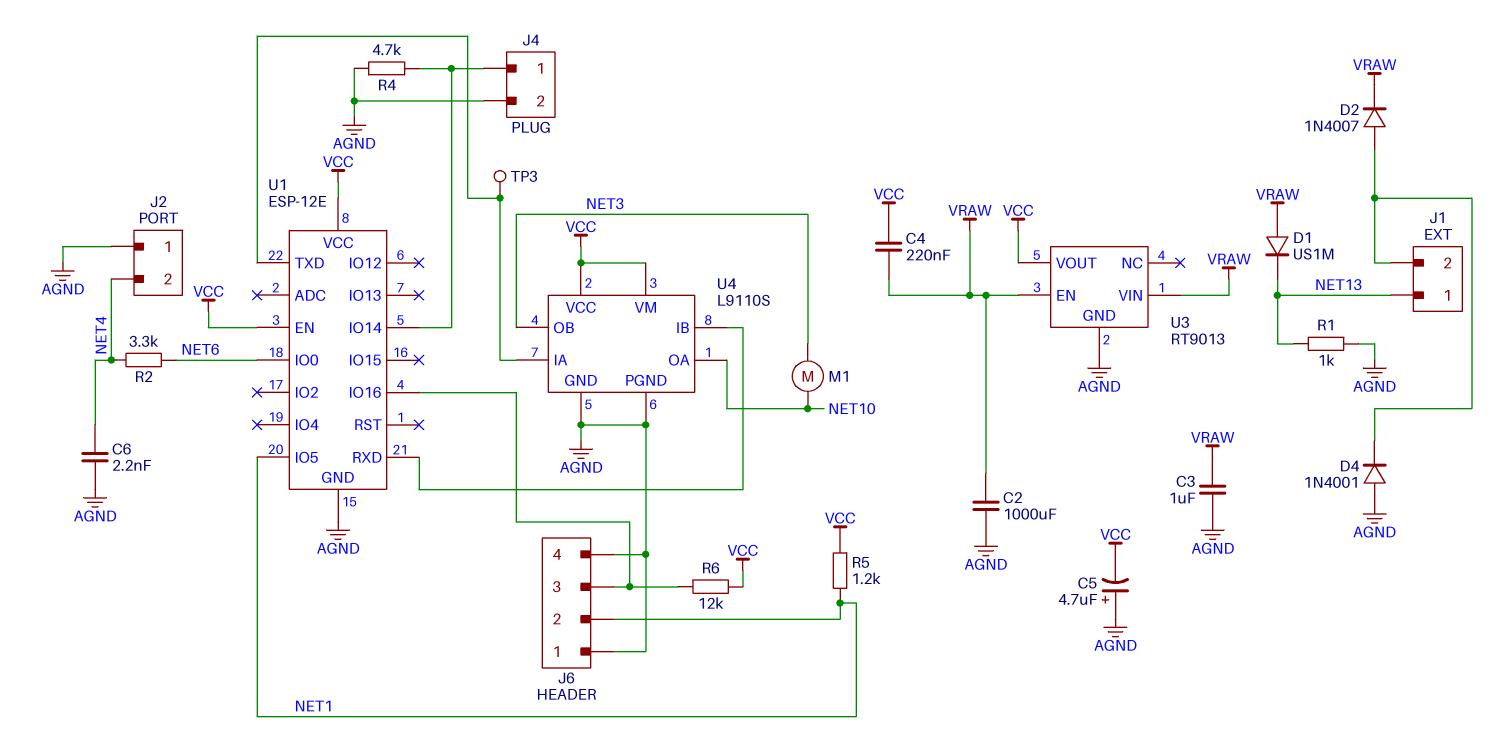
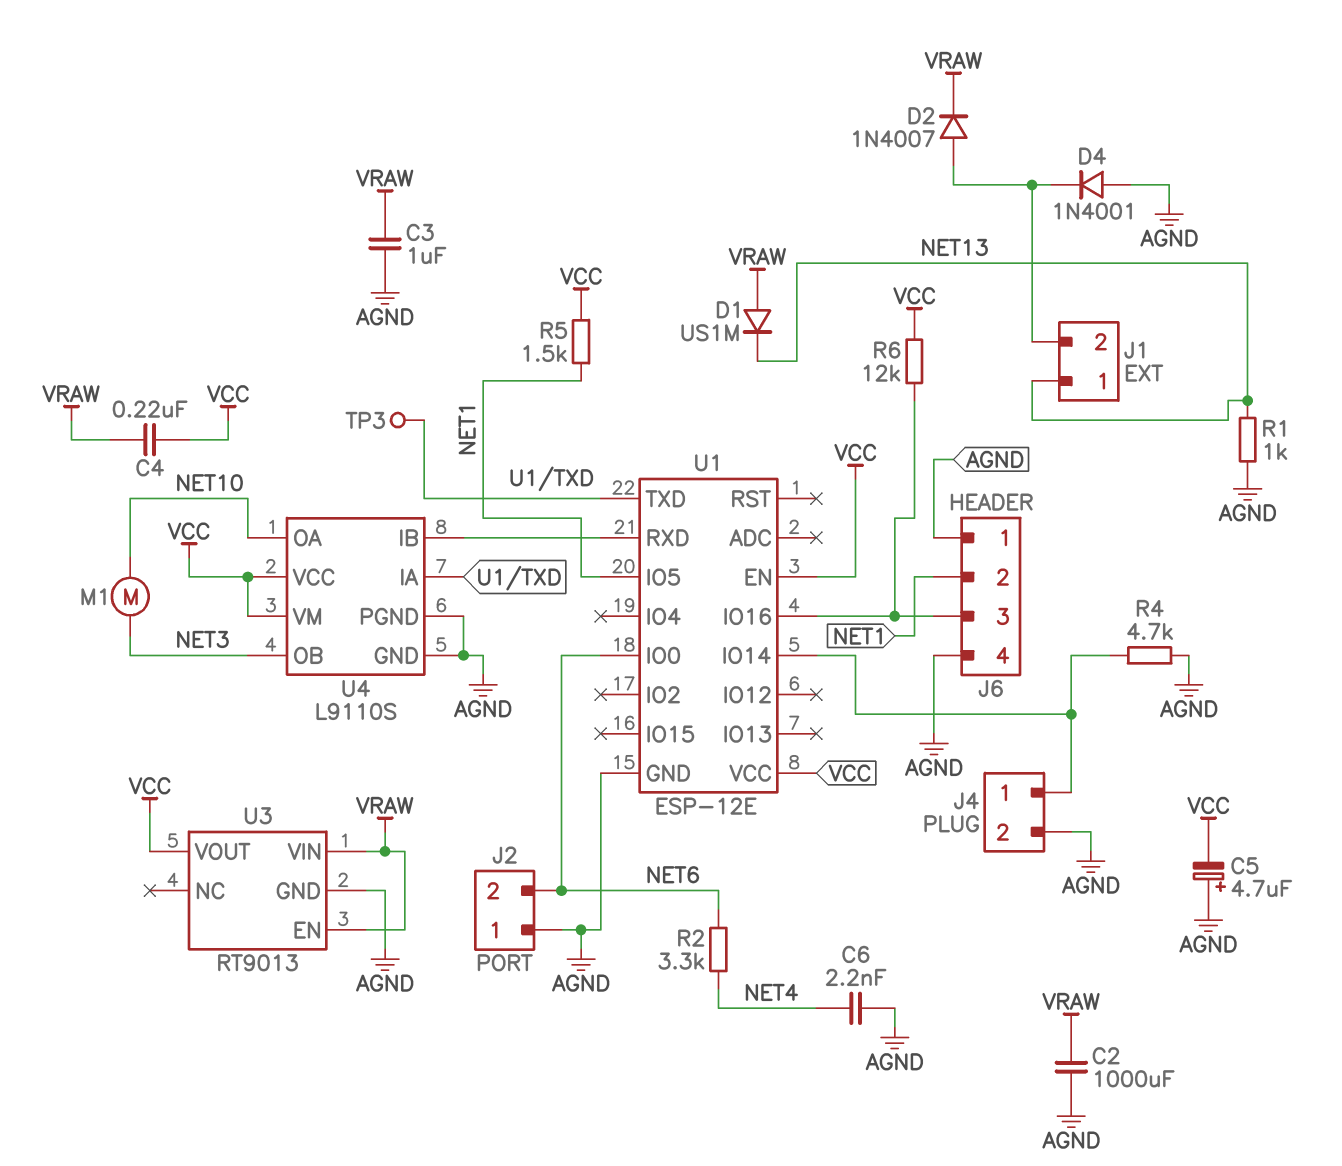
J2 pin 2: NET4 -> NET6
R5: 1.2k (NET1, VCC) -> 1.5k (NET1, VCC)

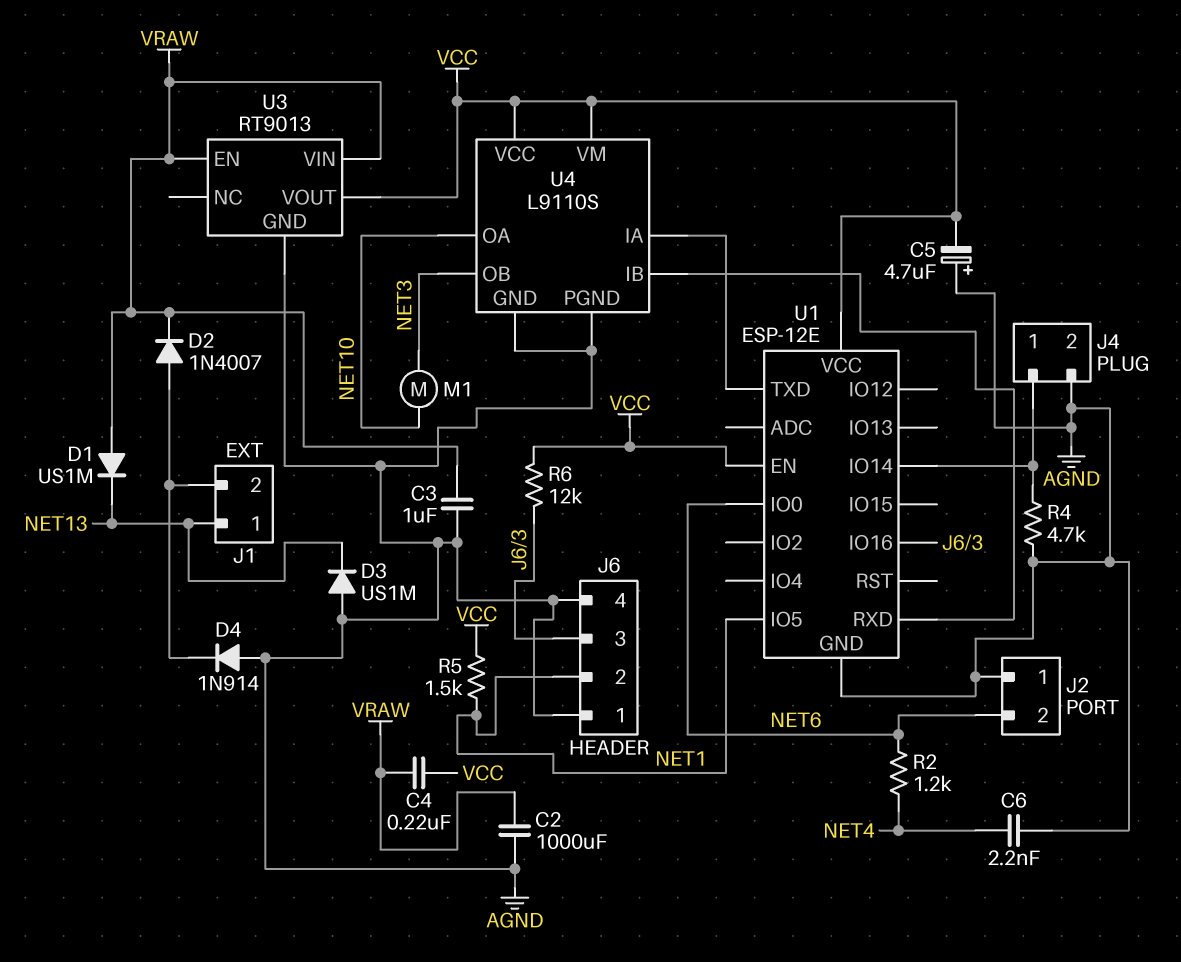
D3: none -> diode US1M (A AGND, K NET13)
D4: diode 1N4001 (A AGND, K J1/2) -> diode 1N914 (A AGND, K J1/2)
R1: 1k (AGND, NET13) -> none
R2: 3.3k (NET4, NET6) -> 1.2k (NET4, NET6)
TP3: test point (U1/TXD) -> none

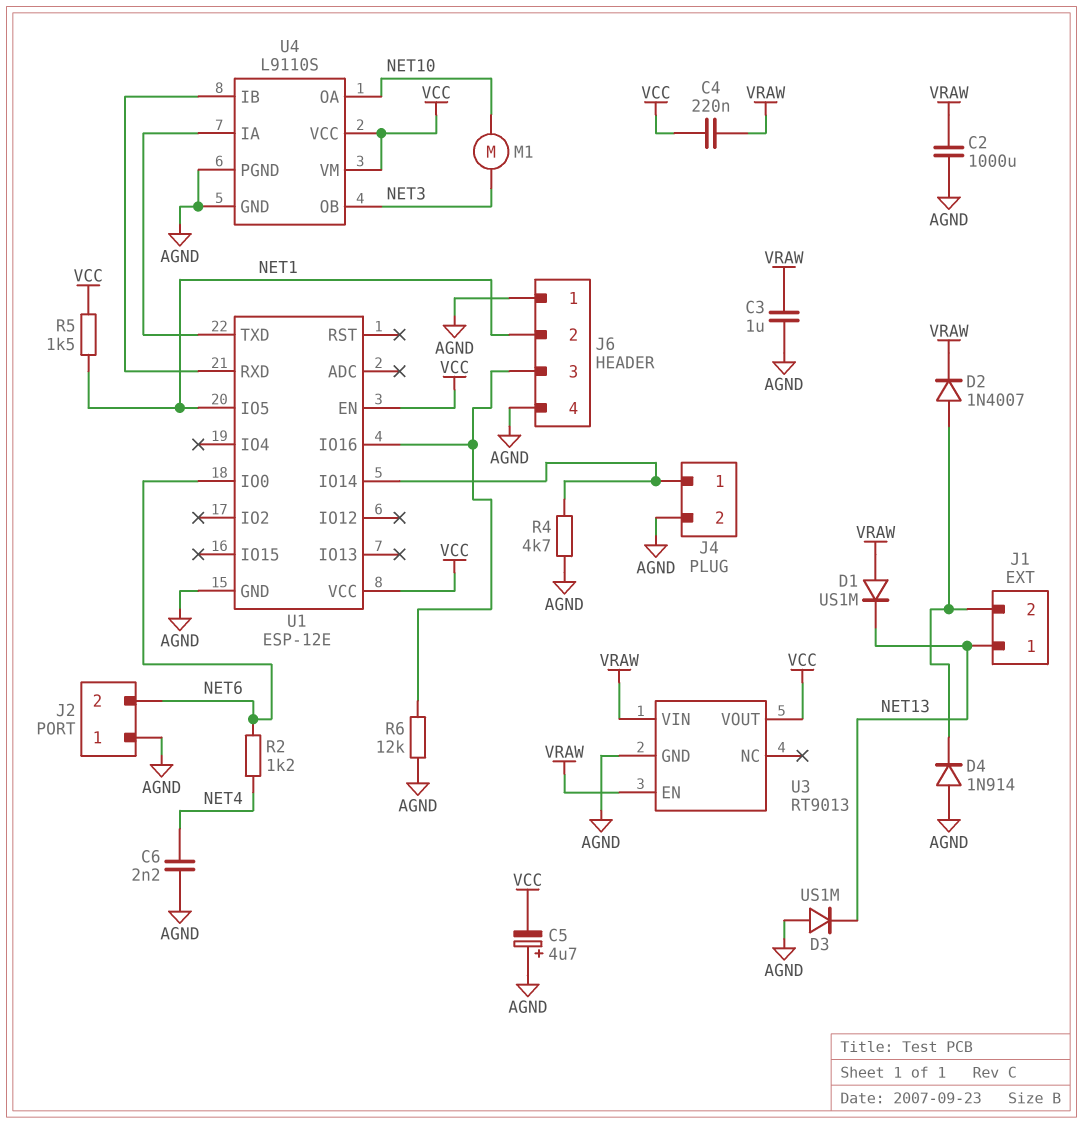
R6: 12k (J6/3, VCC) -> 12k (AGND, J6/3)

